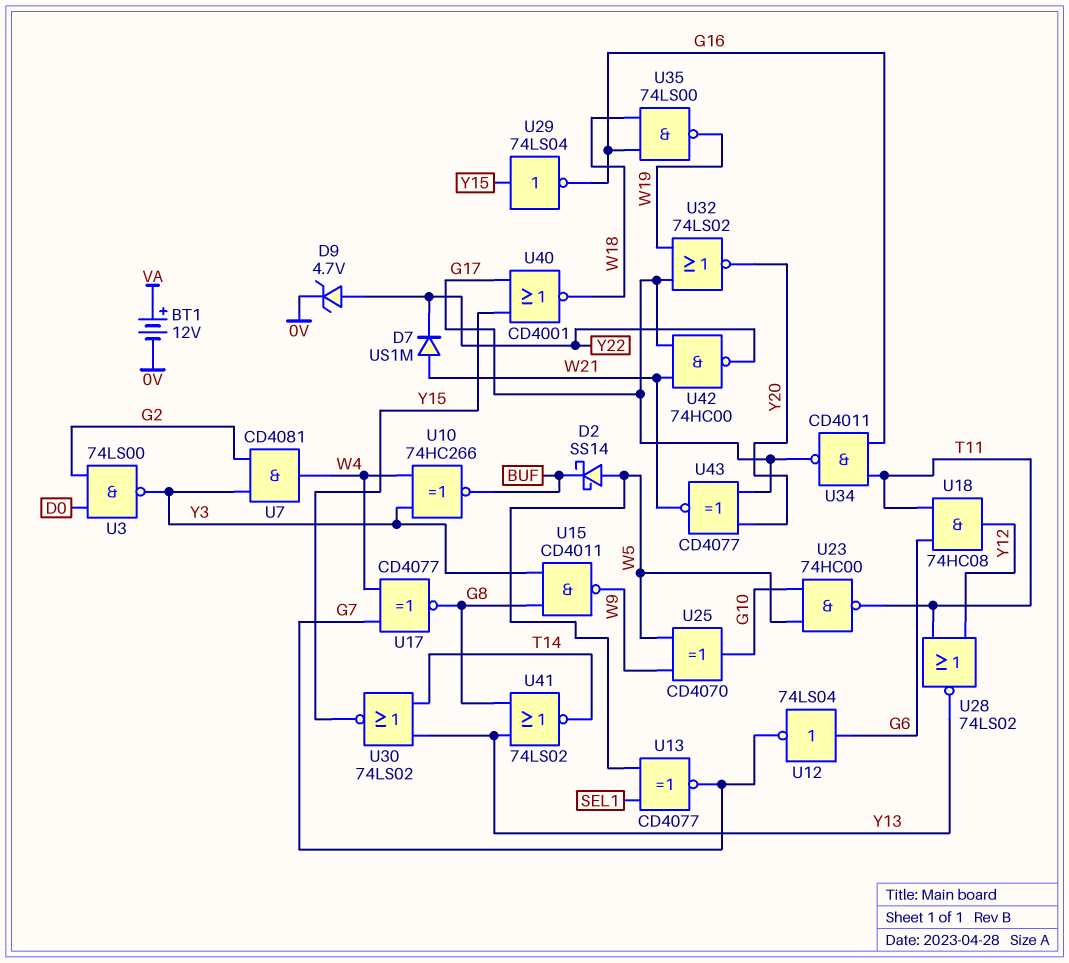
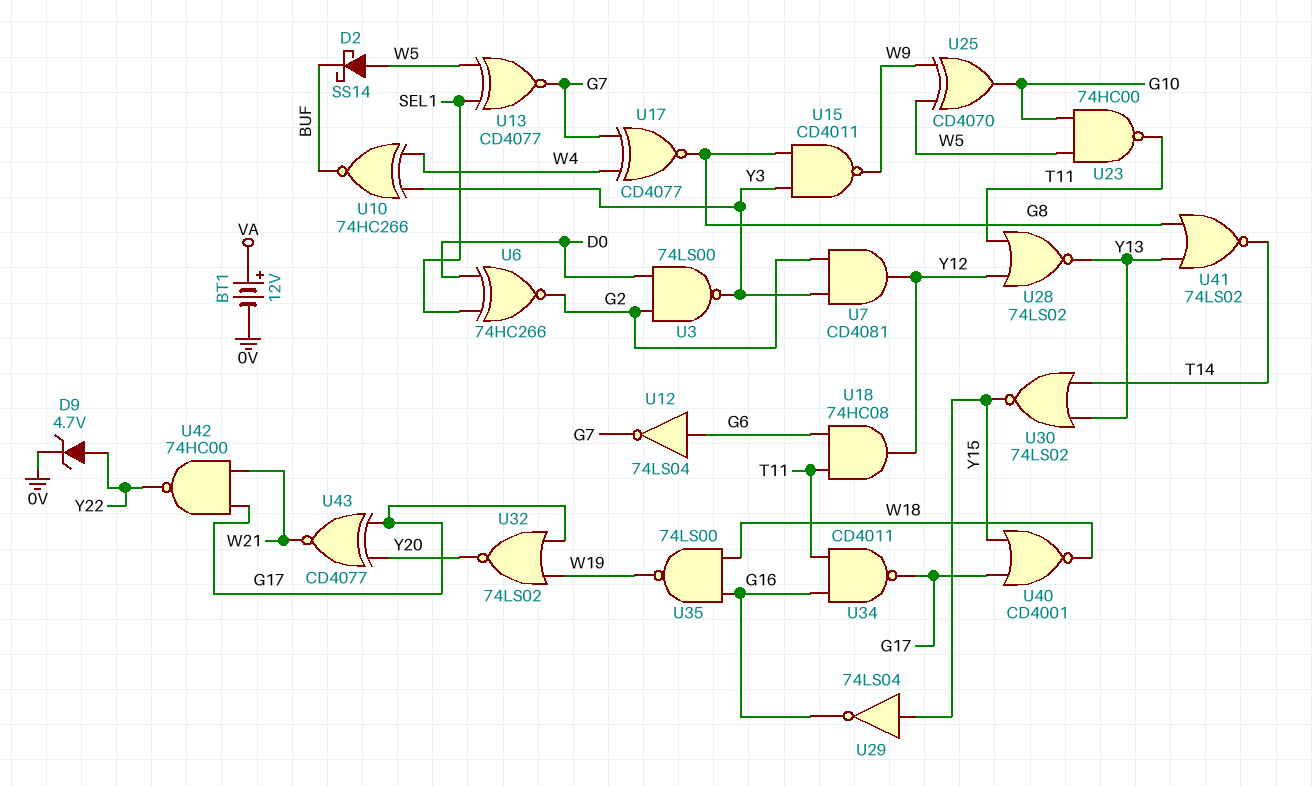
D7: diode US1M (A W21, K Y22) -> none
U6: none -> XNOR 74HC266 (in D0, in SEL1, out G2)
U7: AND CD4081 (in G2, in Y3, out W4) -> AND CD4081 (in G2, in Y3, out Y12)

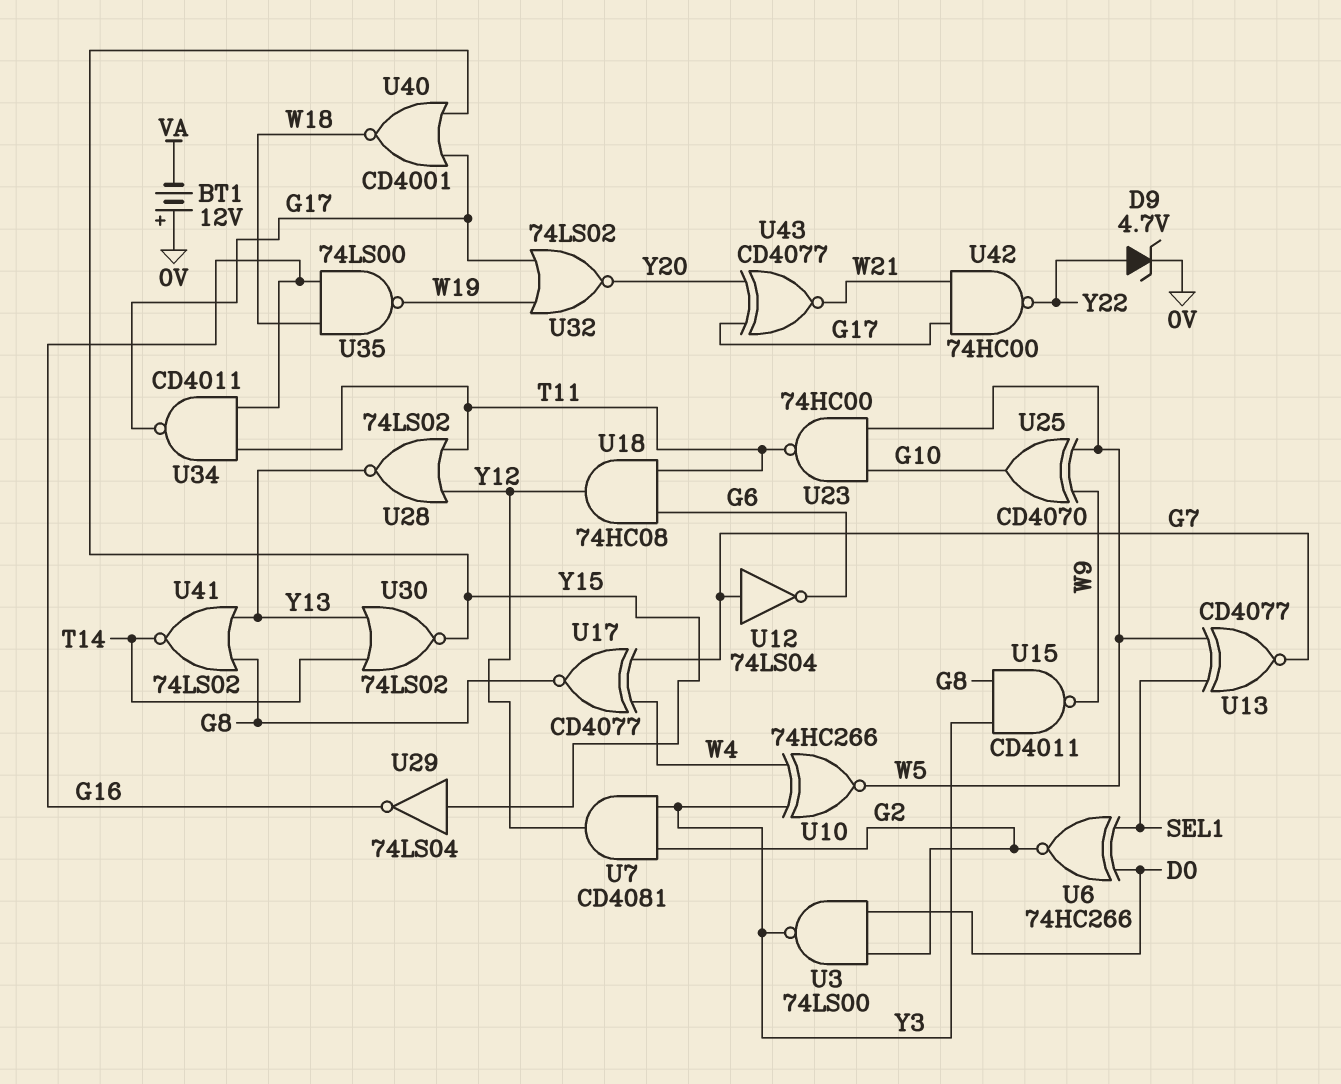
BT1: 12V (plus VA, minus 0V) -> 12V (plus 0V, minus VA)
D2: schottky SS14 (A W5, K BUF) -> none
U10: XNOR 74HC266 (in W4, in Y3, out BUF) -> XNOR 74HC266 (in W4, in Y3, out W5)
U12: NOT 74LS04 (in G6, out G7) -> NOT 74LS04 (in G7, out G6)

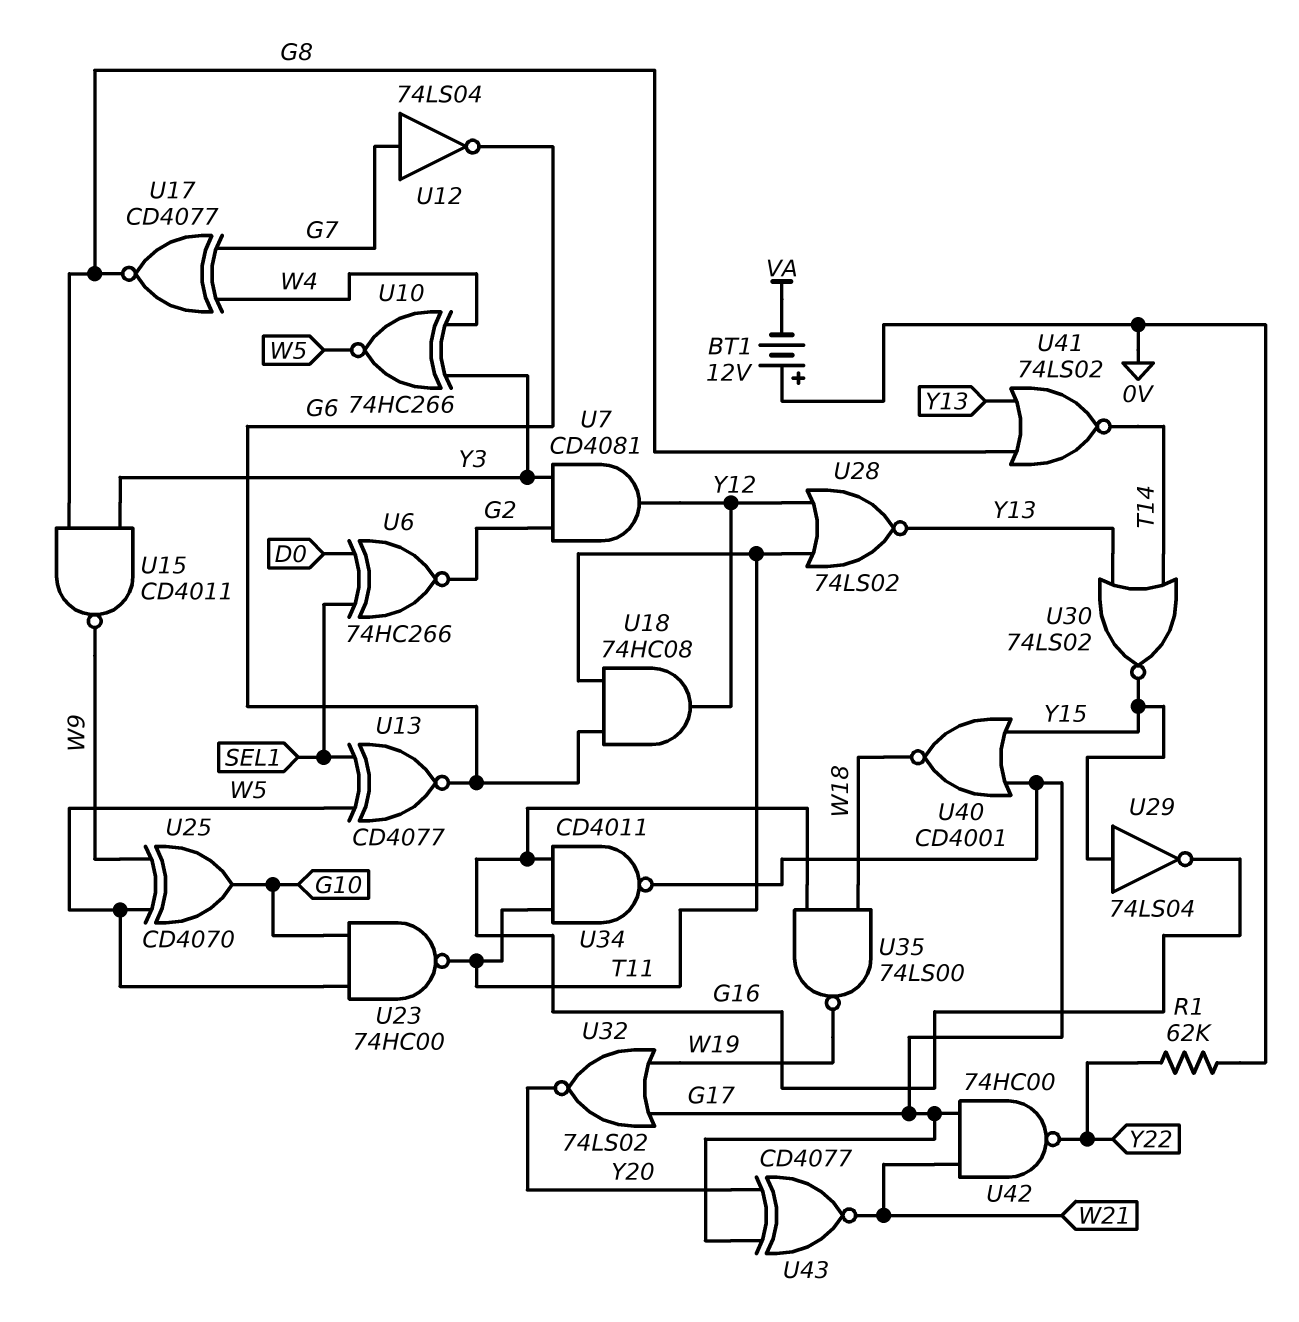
D9: zener 4.7V (A Y22, K 0V) -> none
R1: none -> 62k (0V, Y22)
U3: NAND 74LS00 (in D0, in G2, out Y3) -> none
U13: XNOR CD4077 (in SEL1, in W5, out G7) -> XNOR CD4077 (in SEL1, in W5, out G6)

